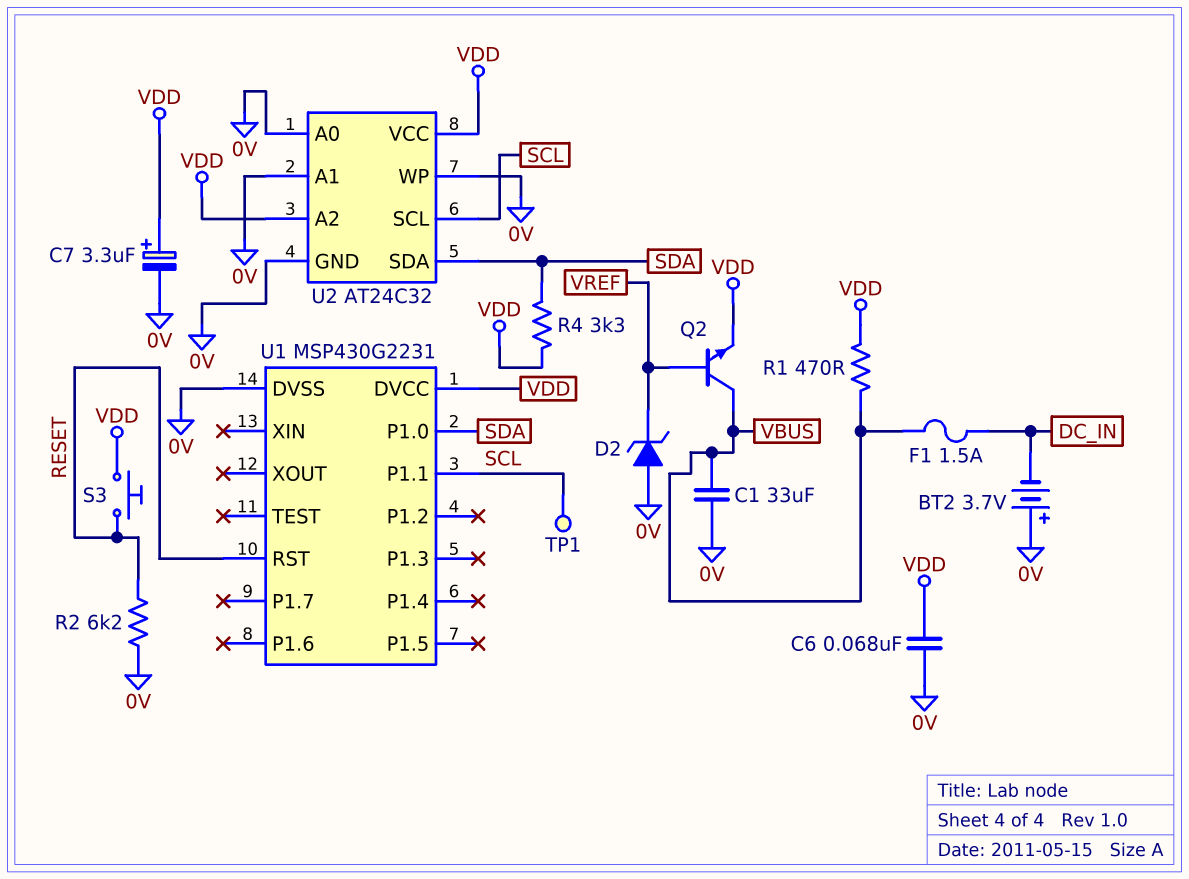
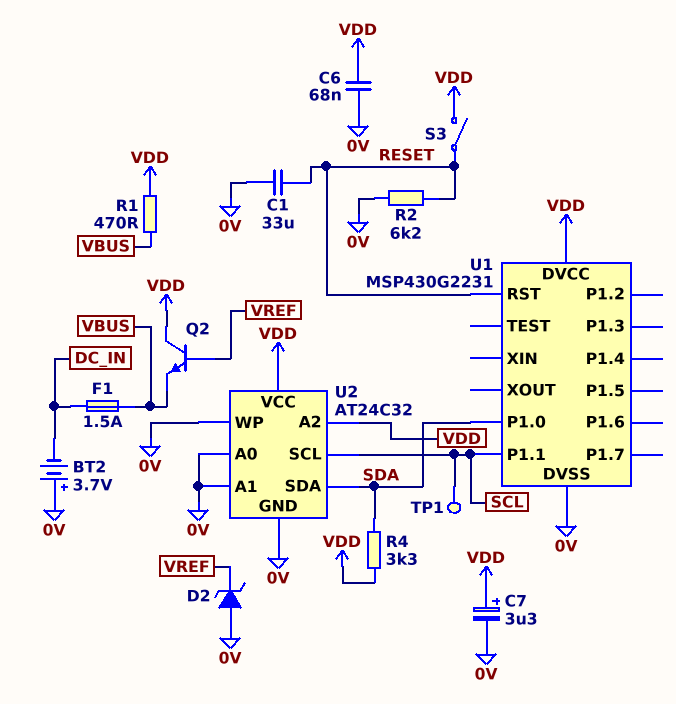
C1: 33uF (0V, VBUS) -> 33uF (0V, RESET)
Q2: NPN (B VREF, C VBUS, E VDD) -> NPN (B VREF, C VDD, E VBUS)
S3: button (RESET, VDD) -> switch (RESET, VDD)

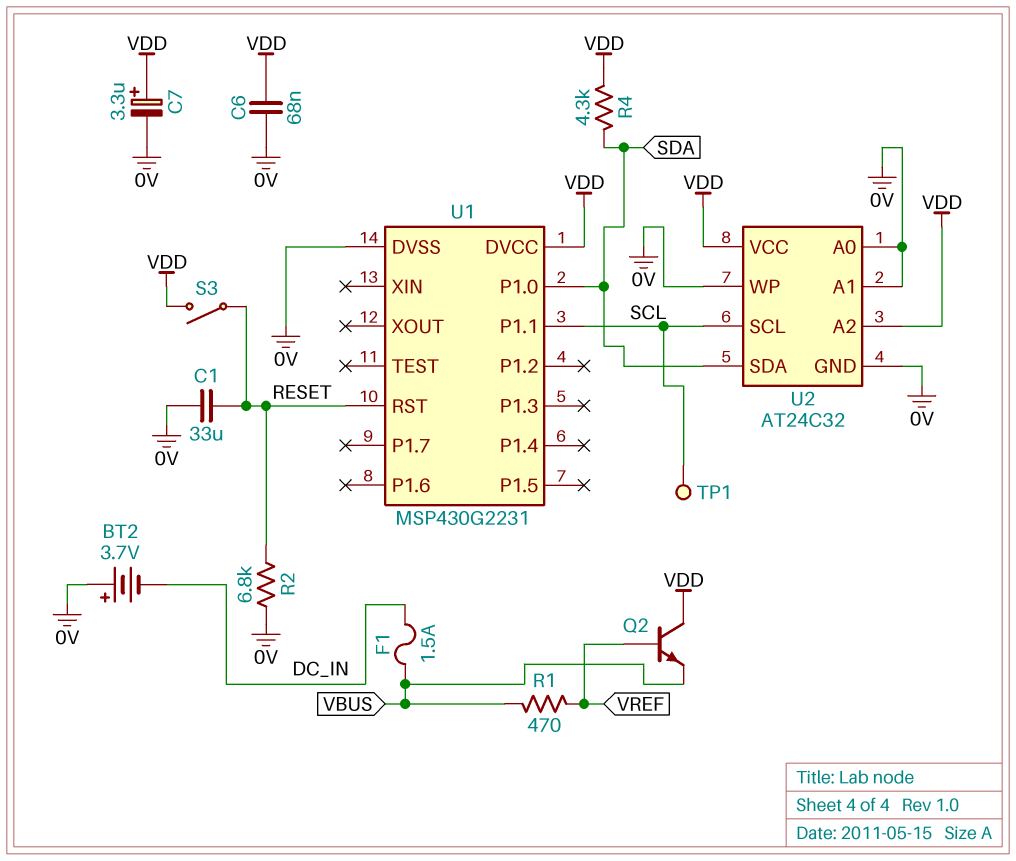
D2: zener (A 0V, K VREF) -> none
R1: 470 (VBUS, VDD) -> 470 (VBUS, VREF)
R2: 6.2k (0V, RESET) -> 6.8k (0V, RESET)
R4: 3.3k (SDA, VDD) -> 4.3k (SDA, VDD)

